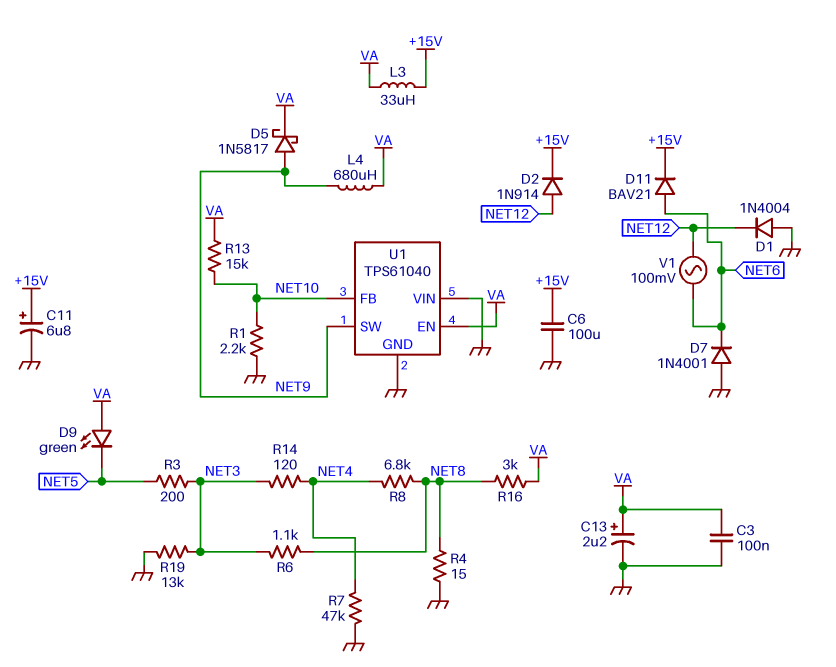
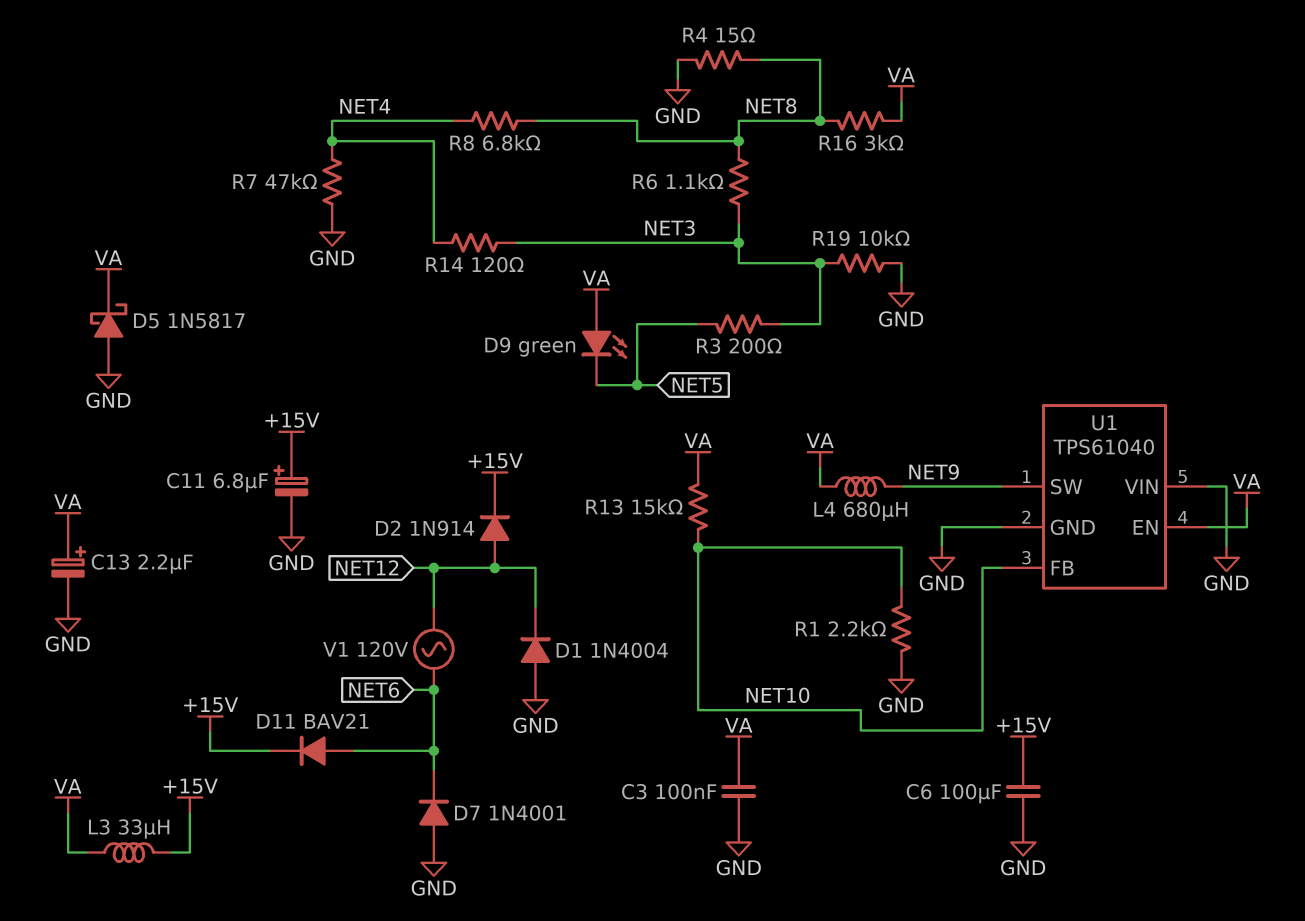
D5: schottky 1N5817 (A NET9, K VA) -> schottky 1N5817 (A GND, K VA)
R19: 13k (GND, NET3) -> 10k (GND, NET3)
V1: AC 100mV (NET6, NET12) -> AC 120V (NET6, NET12)

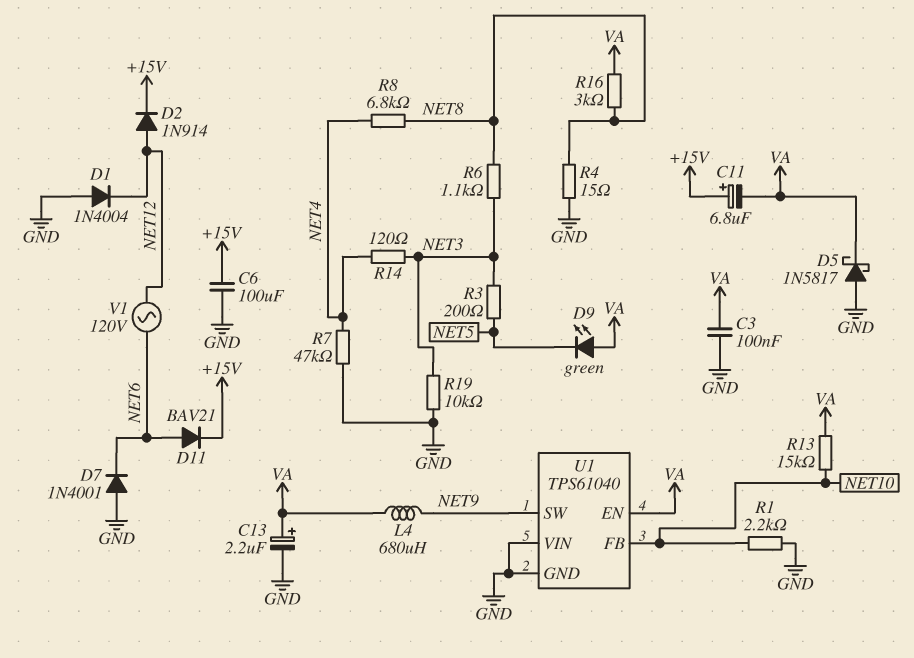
C11: 6.8uF (plus +15V, minus GND) -> 6.8uF (plus +15V, minus VA)
L3: 33uH (+15V, VA) -> none

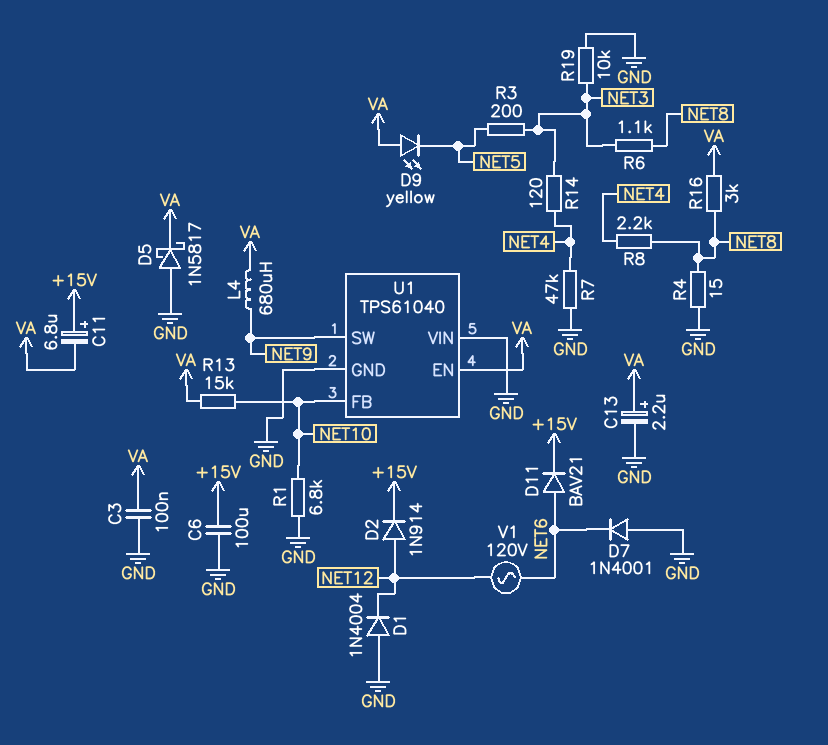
D9: LED green (A VA, K NET5) -> LED yellow (A VA, K NET5)
R1: 2.2k (GND, NET10) -> 6.8k (GND, NET10)
R8: 6.8k (NET4, NET8) -> 2.2k (NET4, NET8)

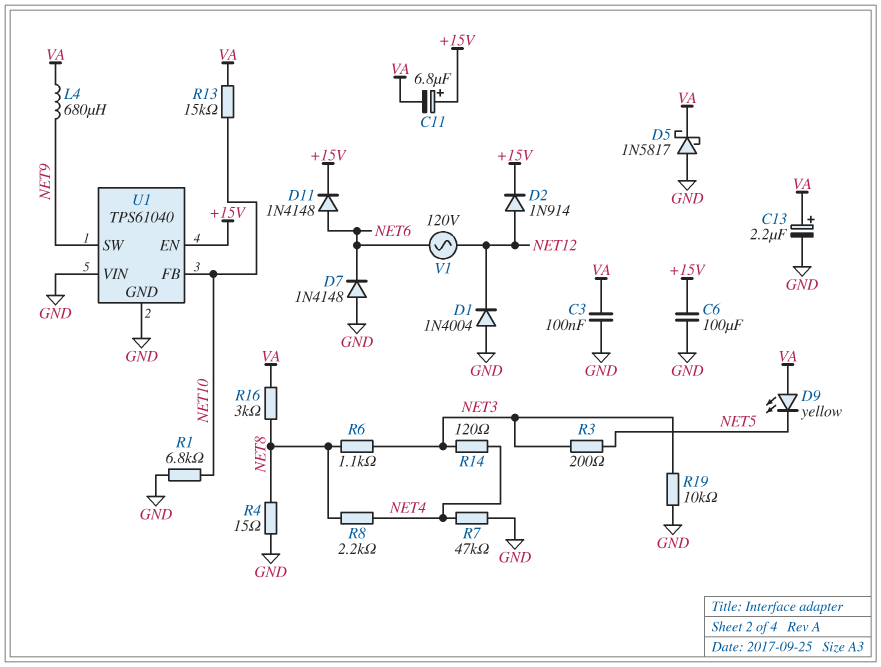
D7: diode 1N4001 (A GND, K NET6) -> diode 1N4148 (A GND, K NET6)
D11: diode BAV21 (A NET6, K +15V) -> diode 1N4148 (A NET6, K +15V)
U1 pin EN: VA -> +15V

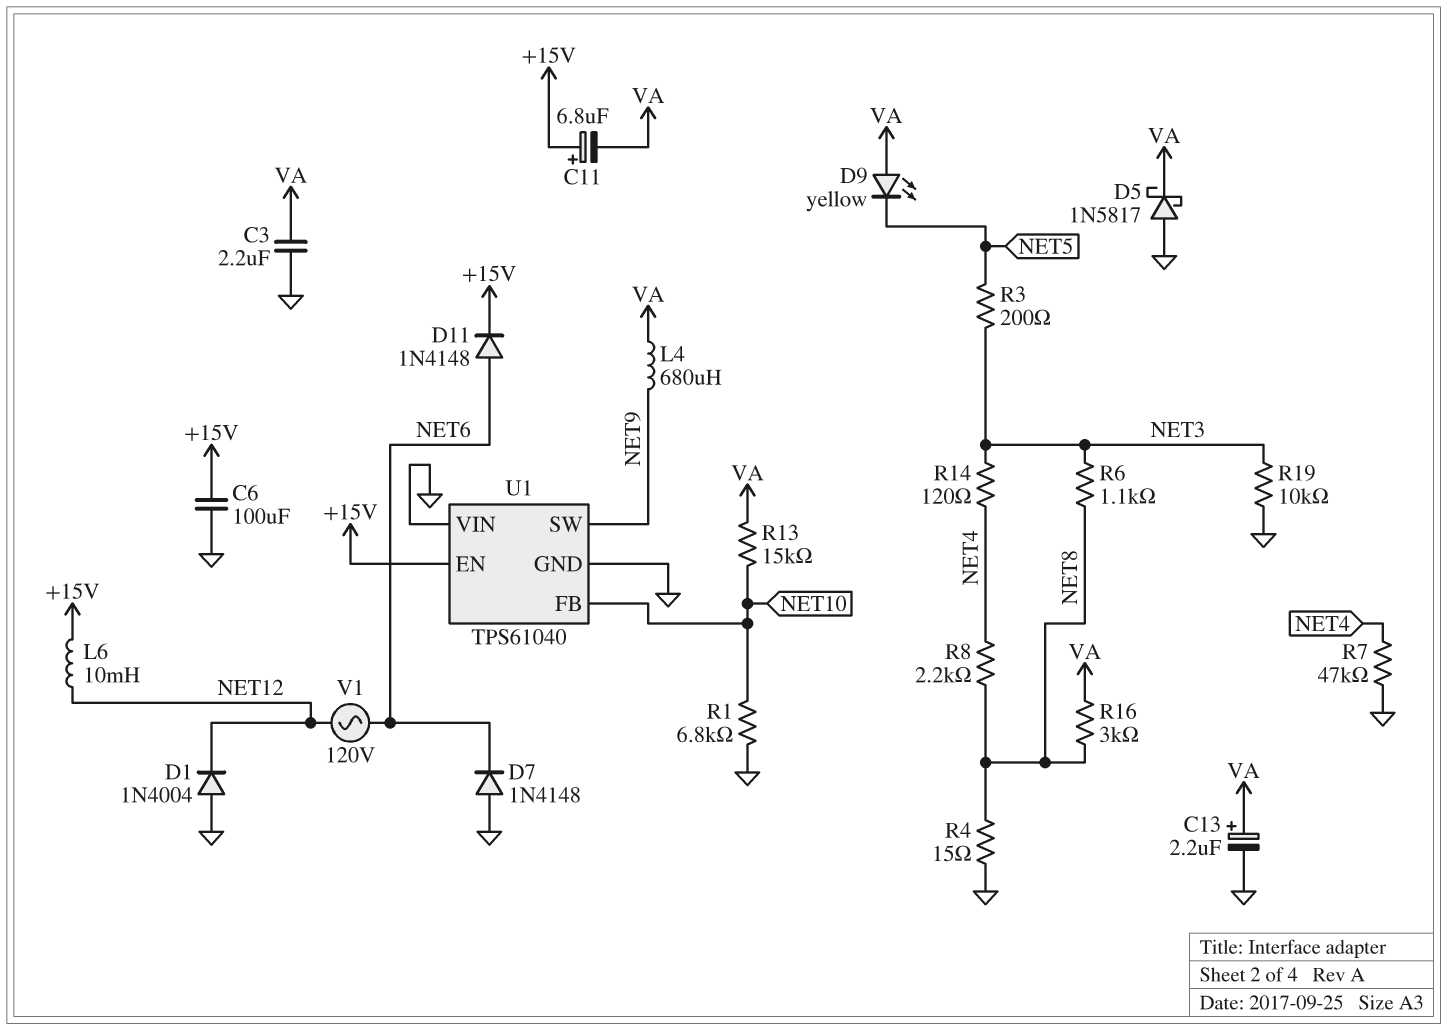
C3: 100nF (GND, VA) -> 2.2uF (GND, VA)
D2: diode 1N914 (A NET12, K +15V) -> none
L6: none -> 10mH (+15V, NET12)

